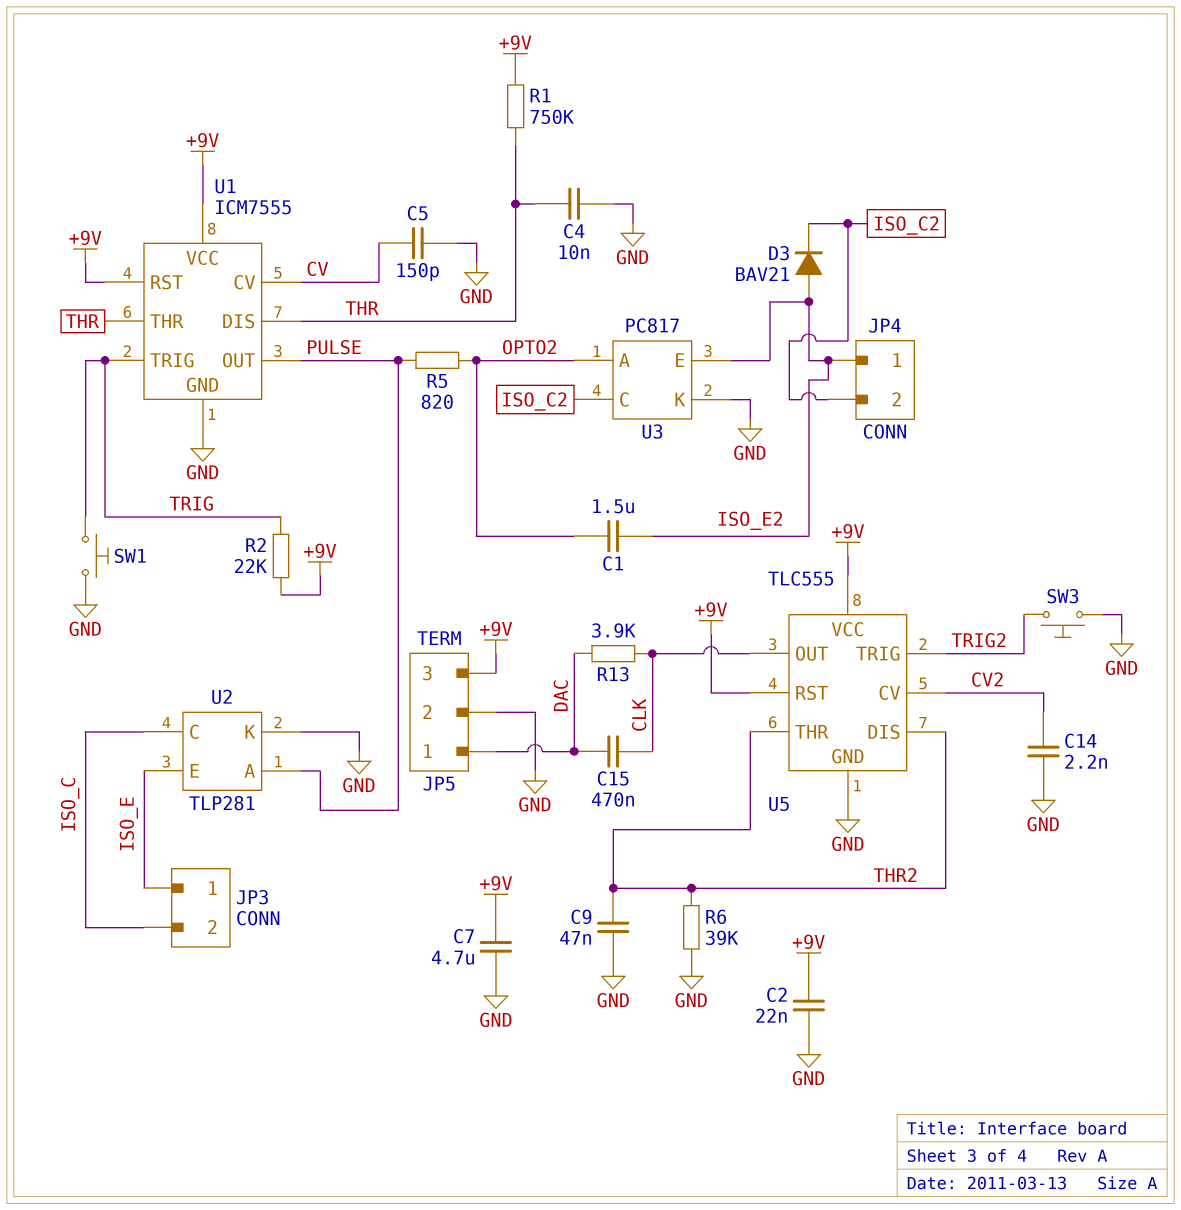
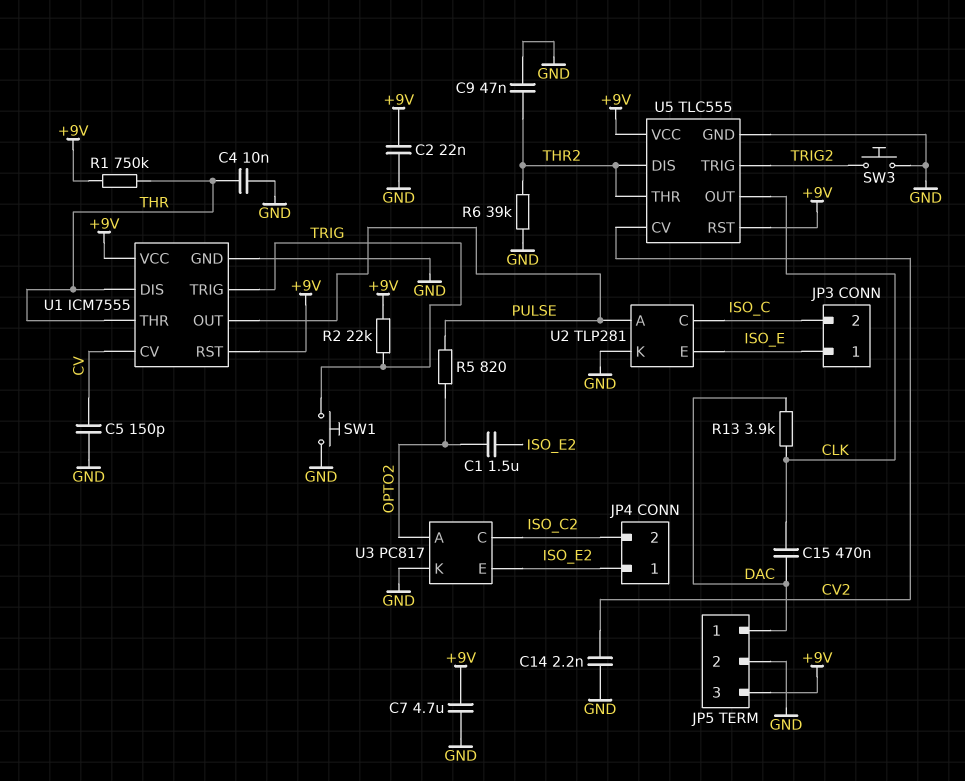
D3: diode BAV21 (A ISO_E2, K ISO_C2) -> none

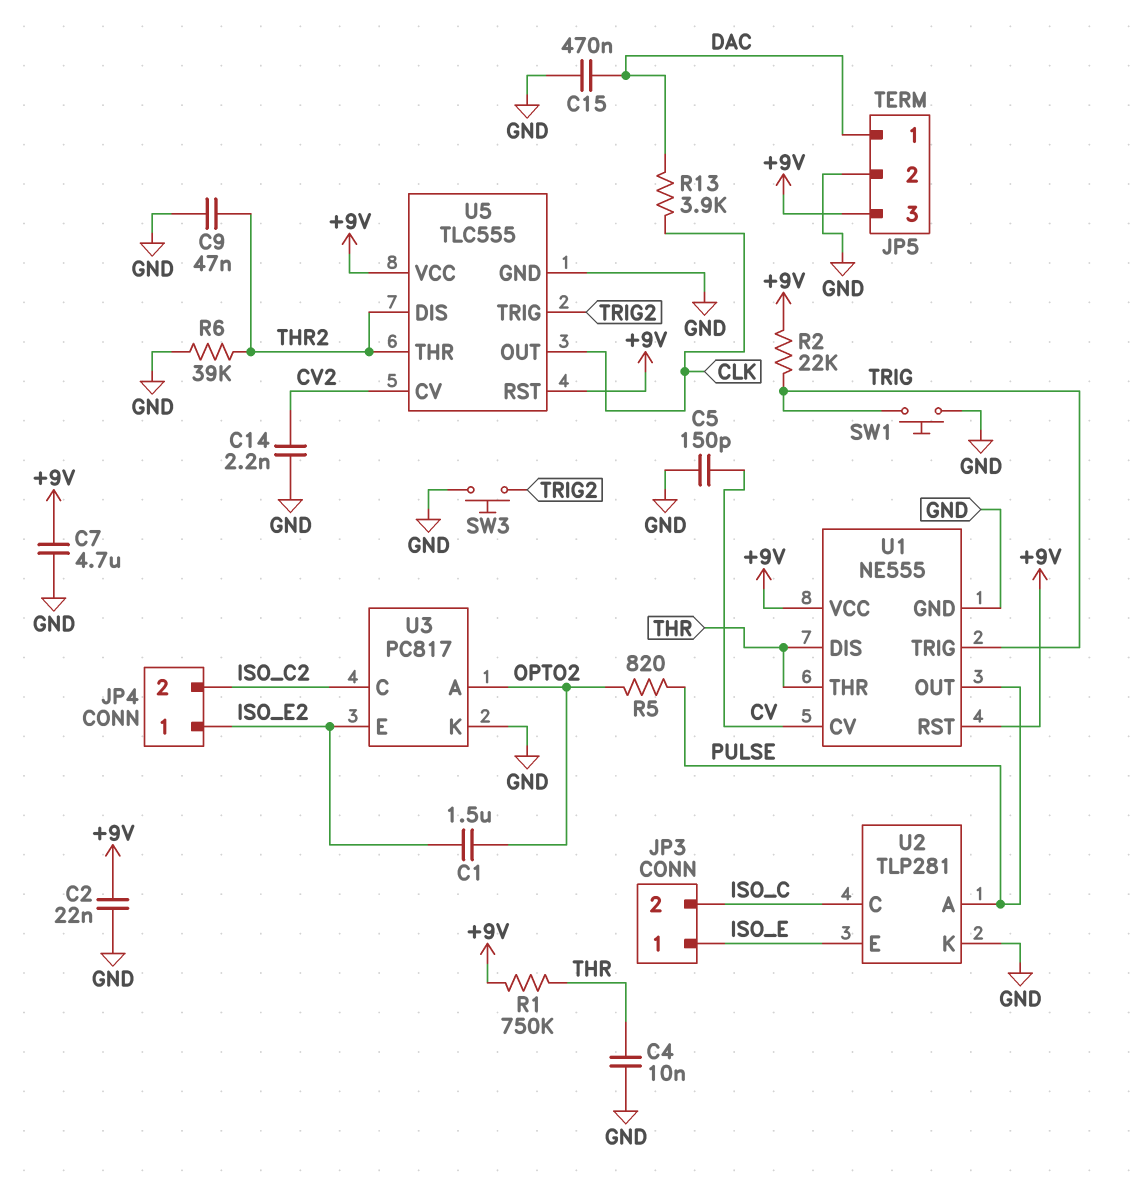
C15: 470nF (CLK, DAC) -> 470nF (DAC, GND)
U1: ICM7555 -> NE555

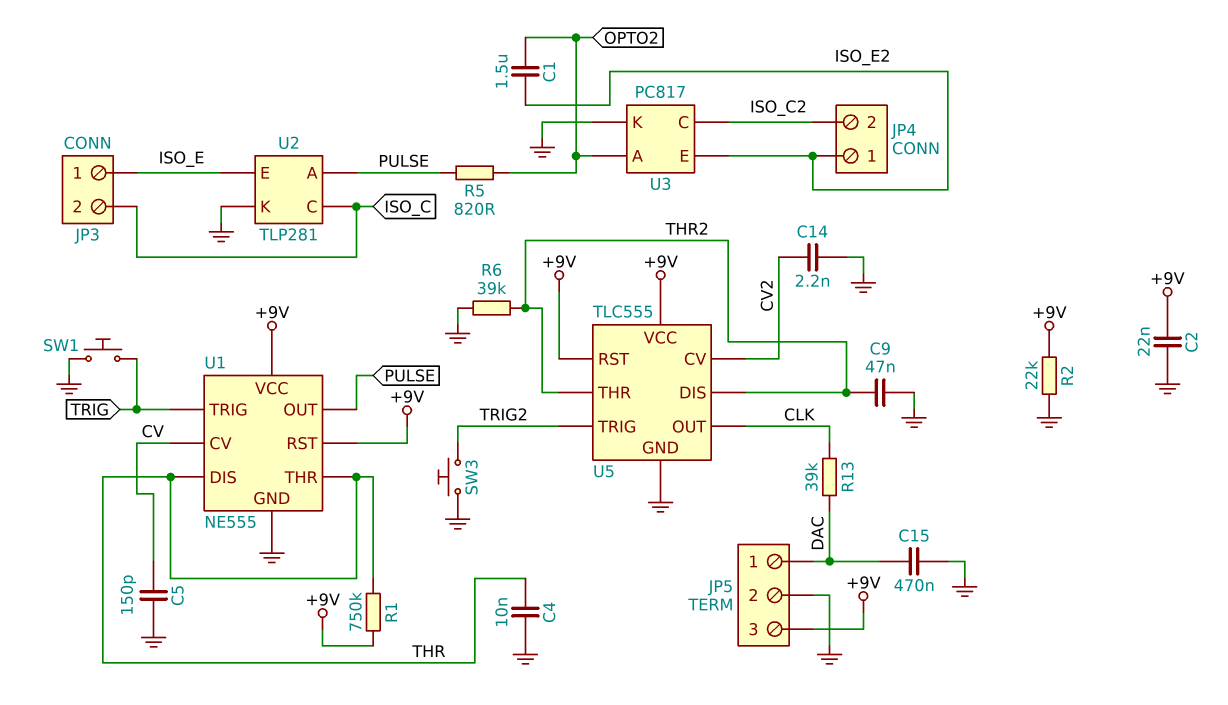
C7: 4.7uF (+9V, GND) -> none
R2: 22k (+9V, TRIG) -> 22k (+9V, GND)
R13: 3.9k (CLK, DAC) -> 39k (CLK, DAC)

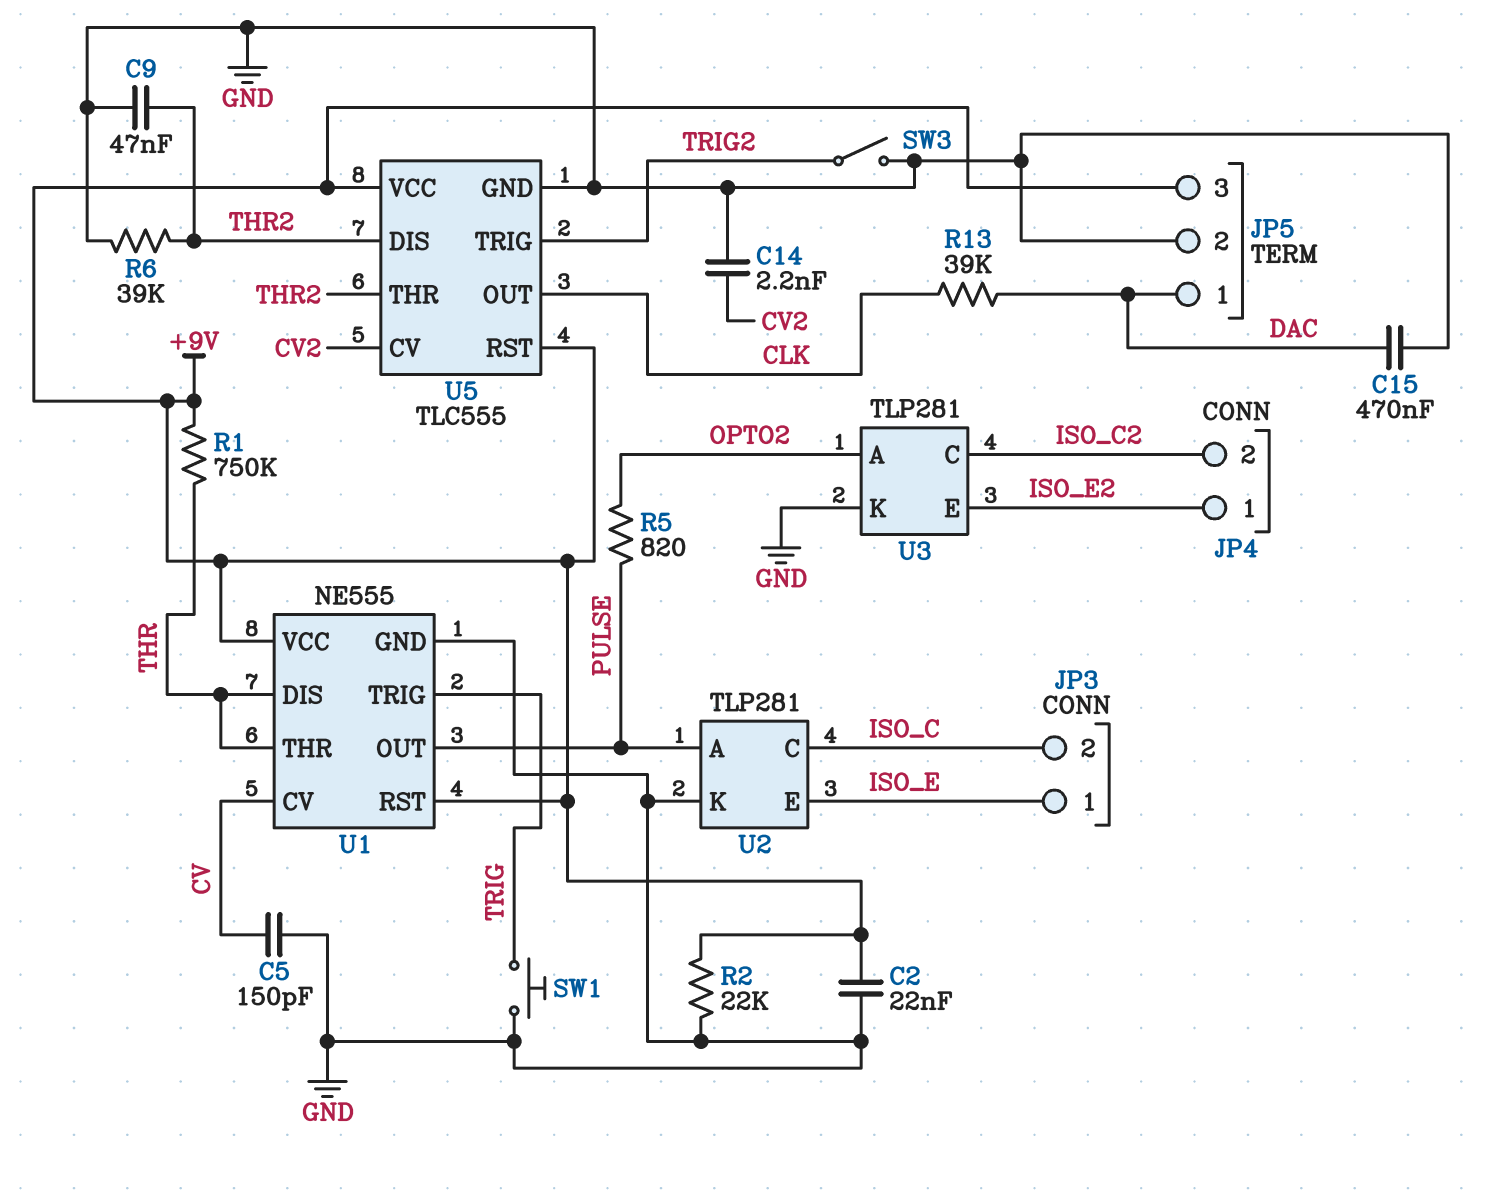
C1: 1.5uF (ISO_E2, OPTO2) -> none
C4: 10nF (GND, THR) -> none
SW3: button (GND, TRIG2) -> switch (GND, TRIG2)
U3: PC817 -> TLP281

